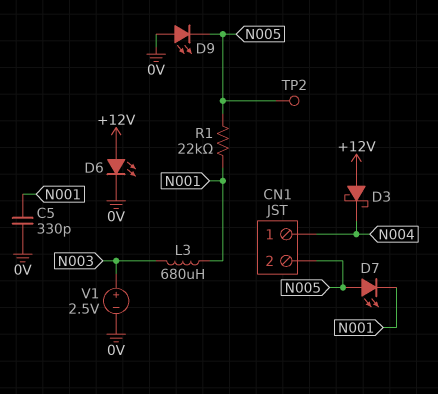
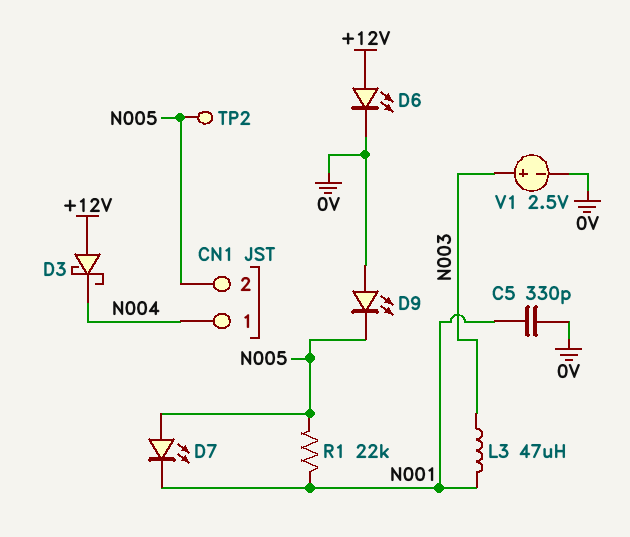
L3: 680uH (N001, N003) -> 47uH (N001, N003)

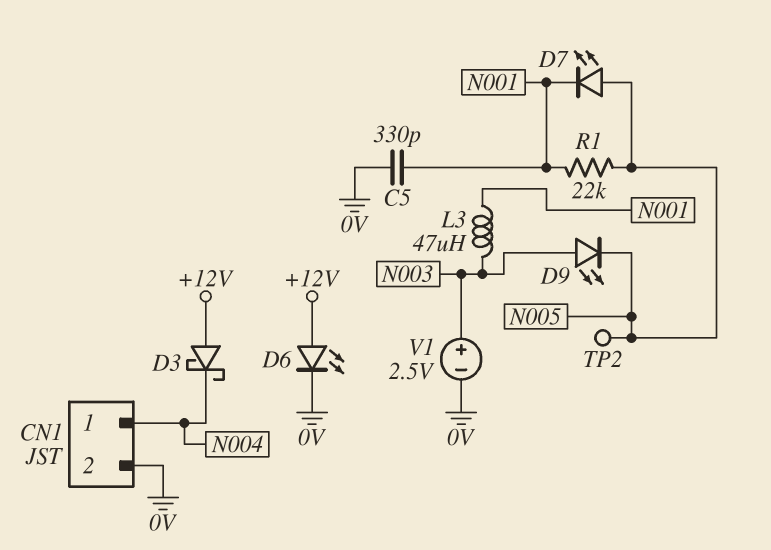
CN1 pin 2: N005 -> 0V
D9: LED (A 0V, K N005) -> LED (A N003, K N005)

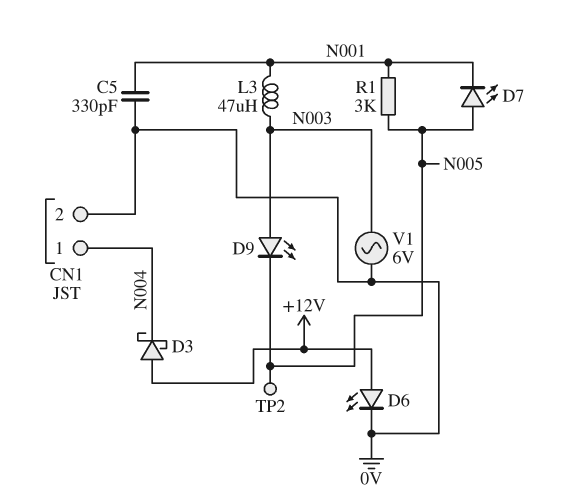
R1: 22k (N001, N005) -> 3k (N001, N005)
V1: 2.5V (plus N003, minus 0V) -> AC 6V (0V, N003)

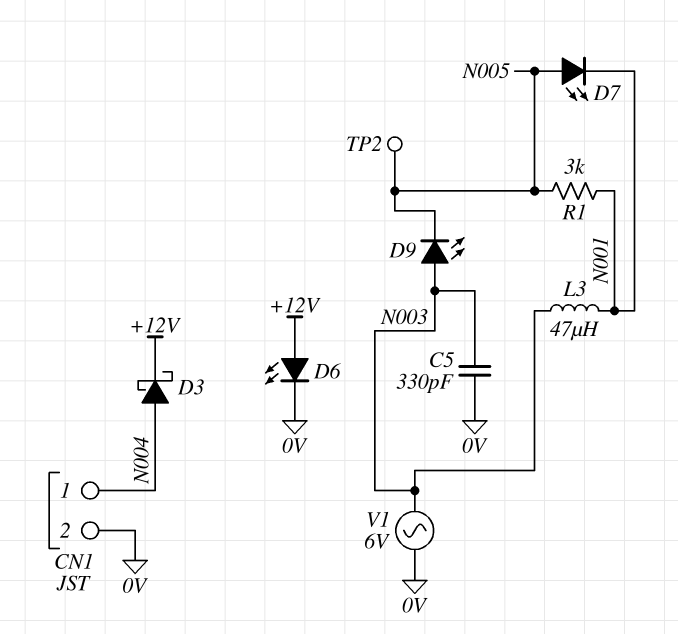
C5: 330pF (0V, N001) -> 330pF (0V, N003)
D3: schottky (A +12V, K N004) -> schottky (A N004, K +12V)

